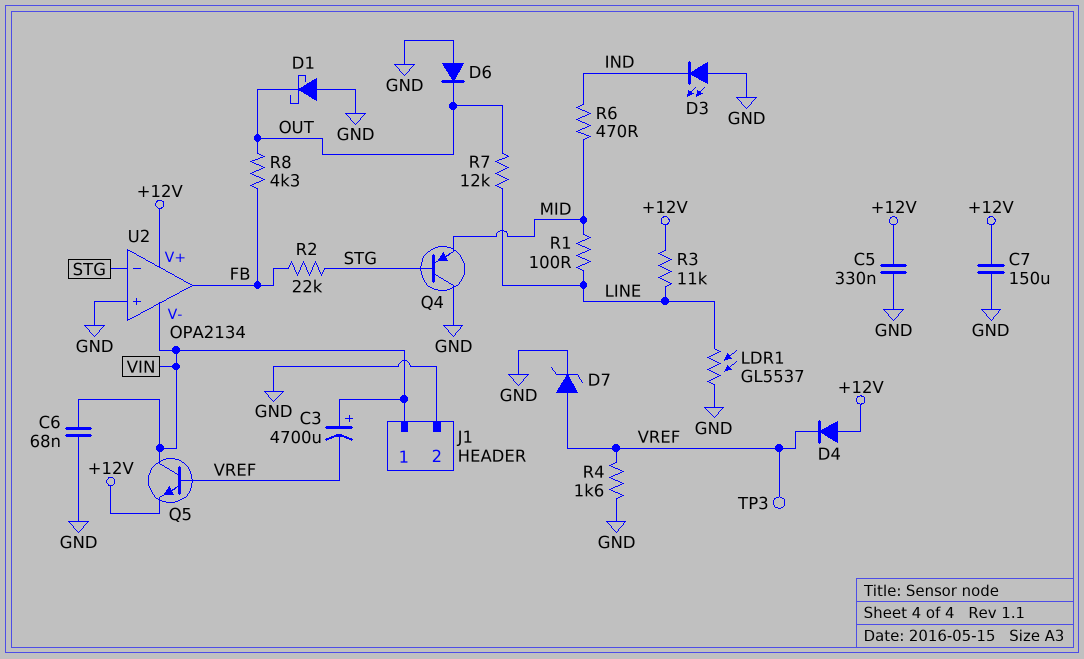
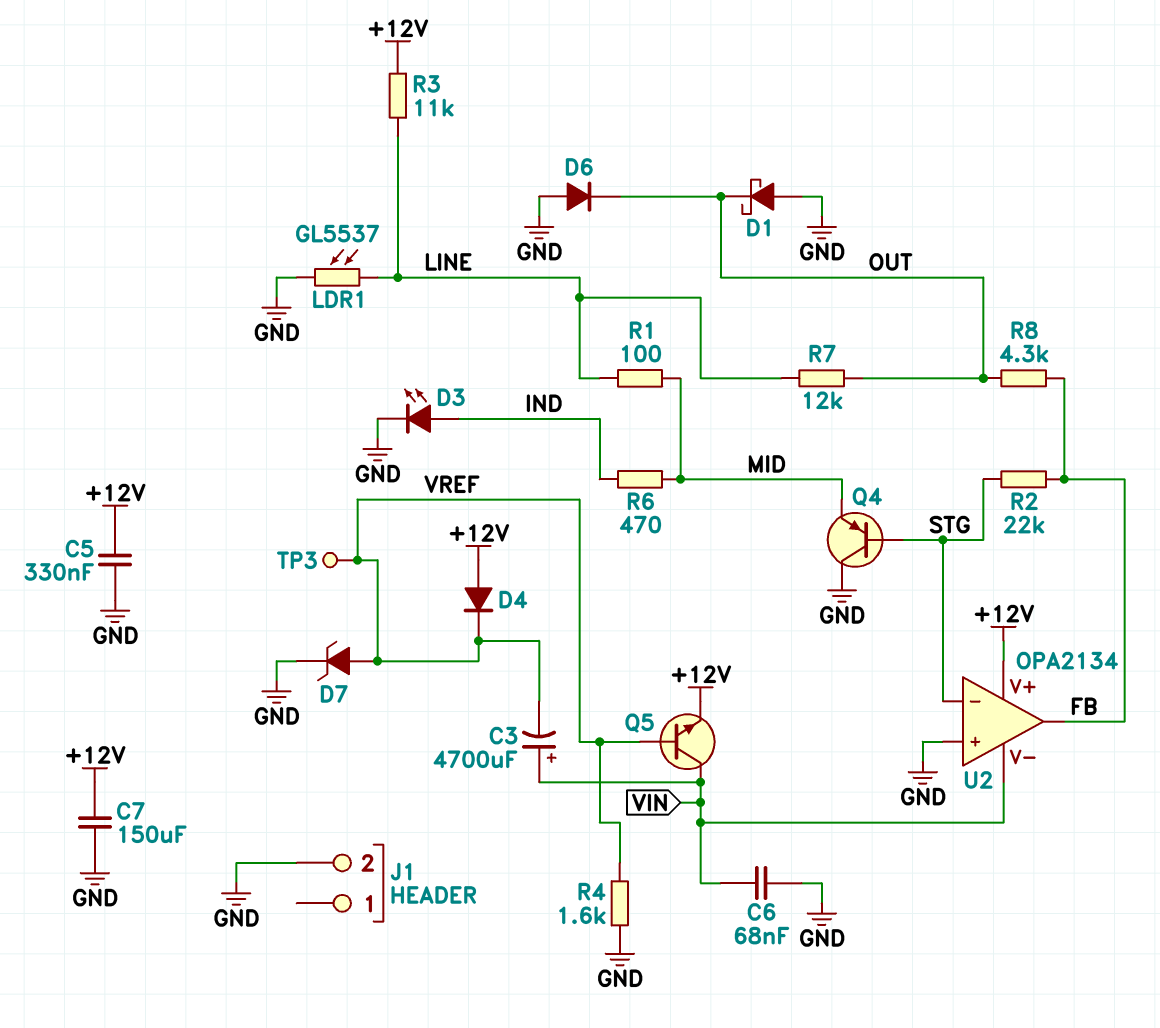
D3: LED (A GND, K IND) -> LED (A IND, K GND)
J1 pin 1: VIN -> none

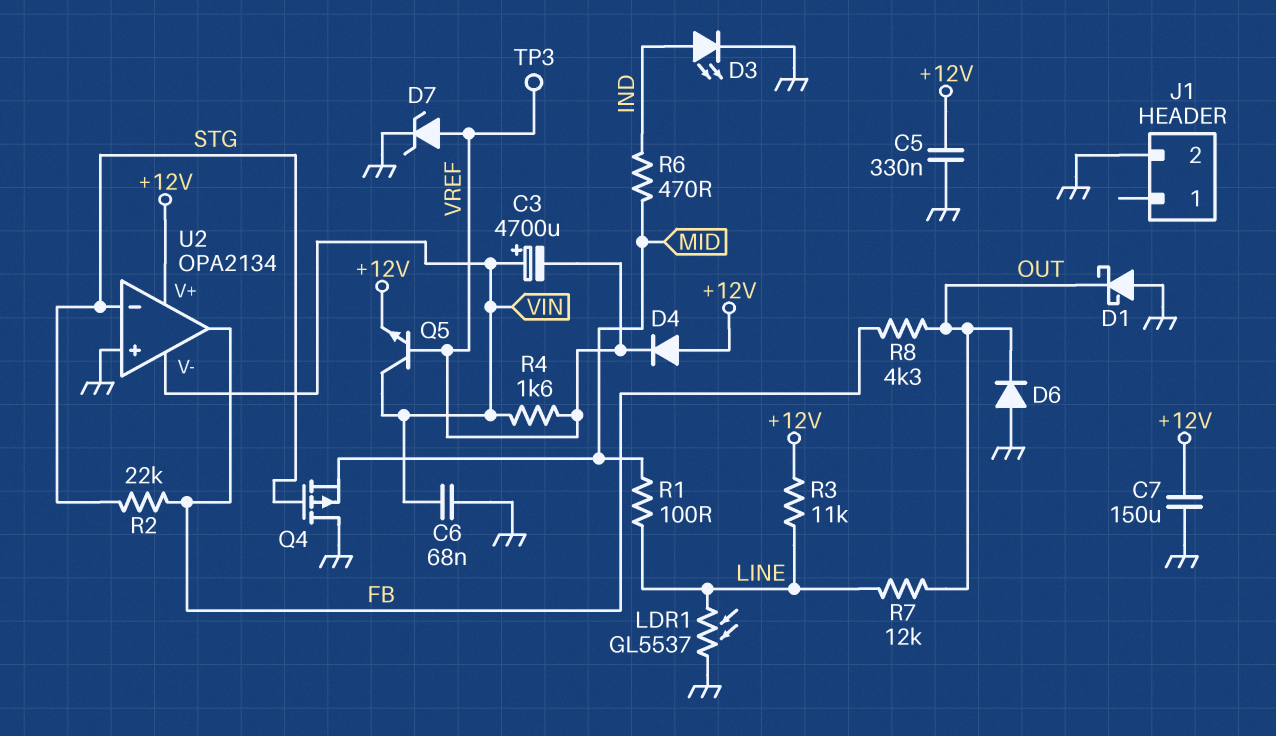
Q4: PNP (B STG, C GND, E MID) -> PMOS (G STG, D GND, S MID)
R4: 1.6k (GND, VREF) -> 1.6k (VIN, VREF)

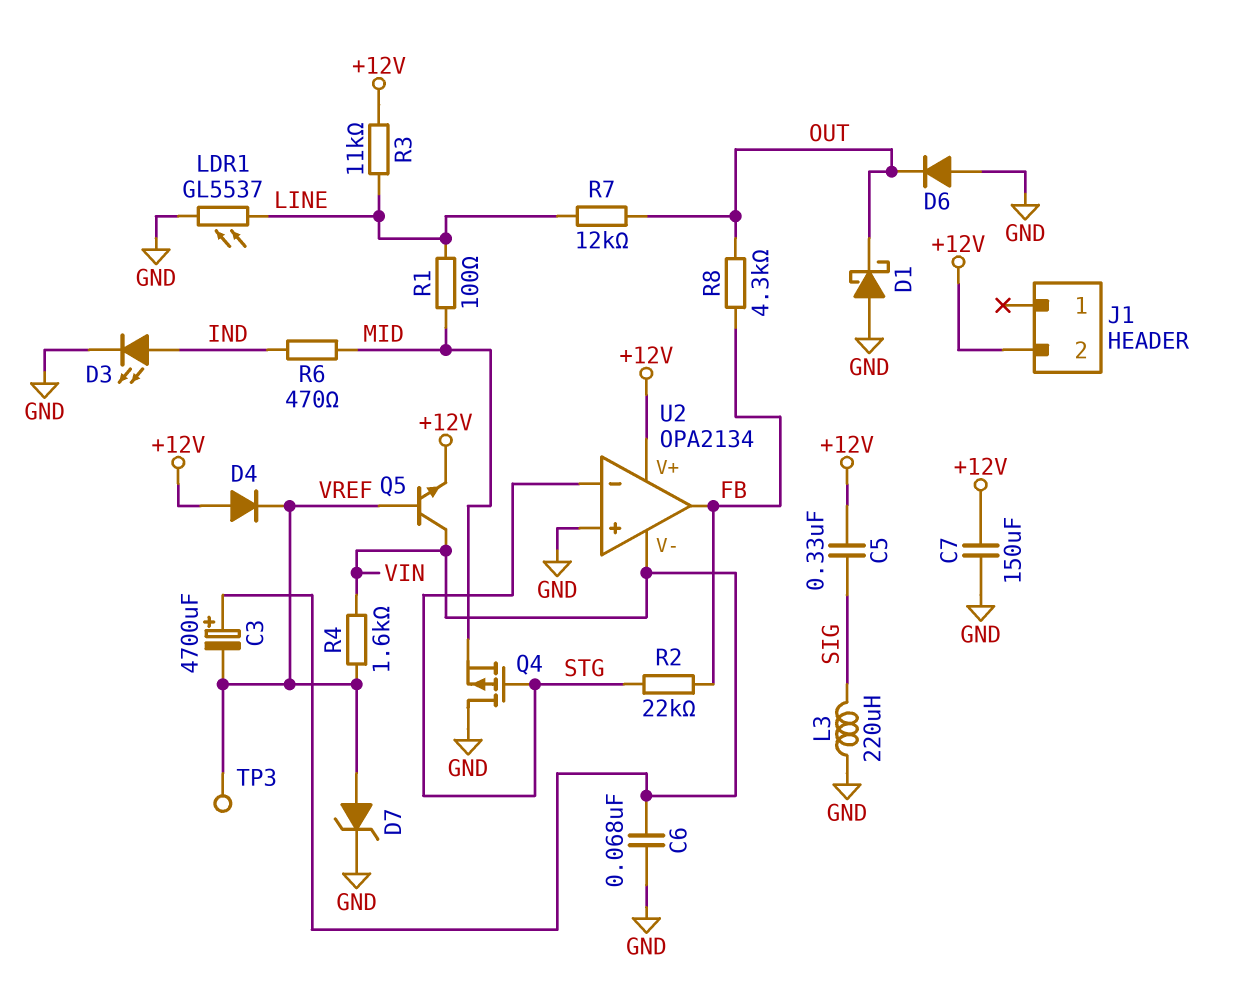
C5: 330nF (+12V, GND) -> 330nF (+12V, SIG)
J1 pin 2: GND -> +12V
L3: none -> 220uH (GND, SIG)

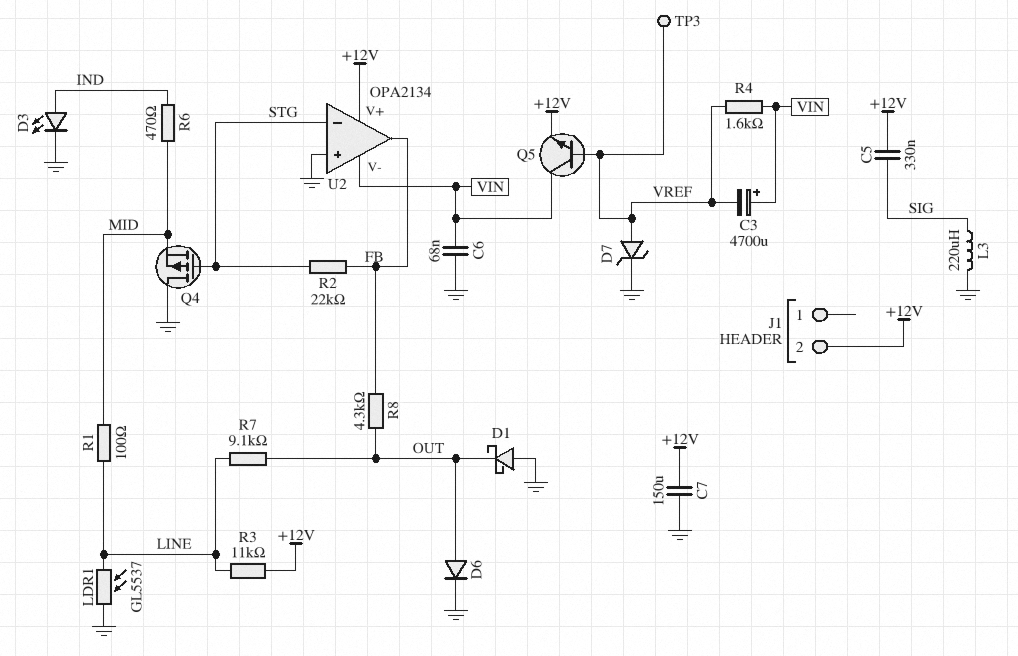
D4: diode (A +12V, K VREF) -> none
D6: diode (A GND, K OUT) -> diode (A OUT, K GND)
R7: 12k (LINE, OUT) -> 9.1k (LINE, OUT)

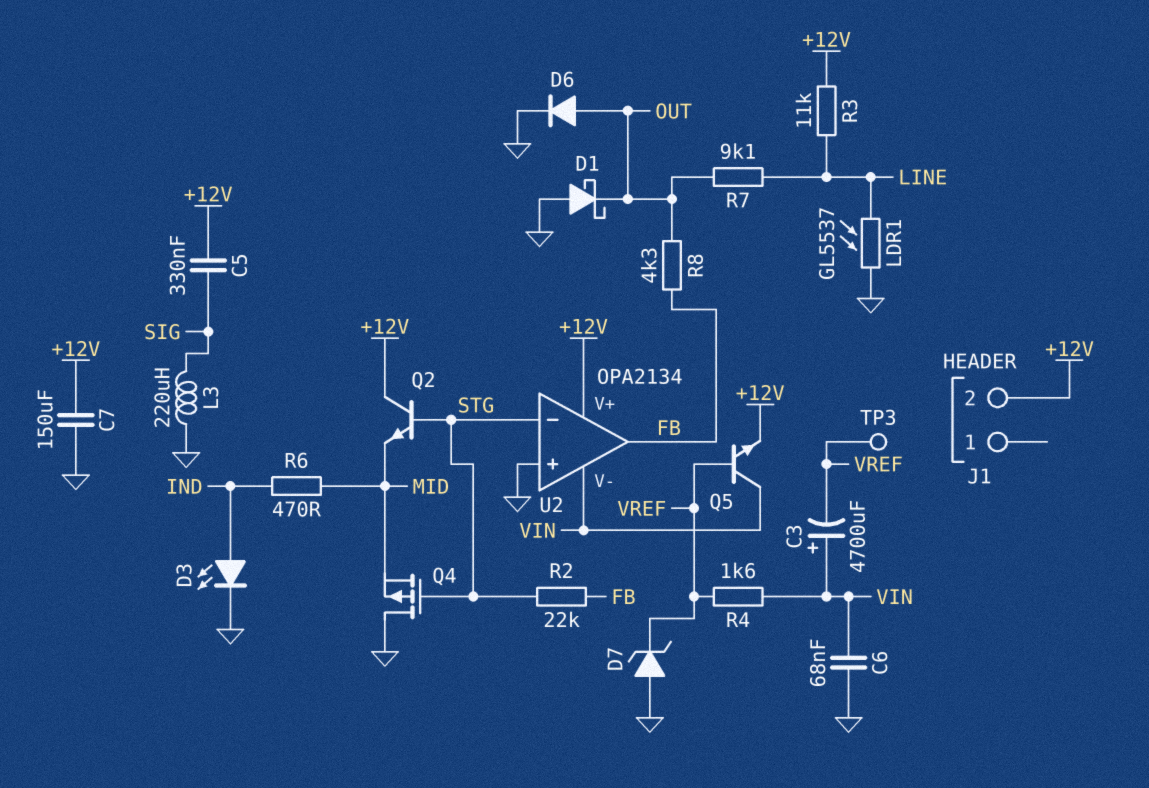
D7: zener (A VREF, K GND) -> zener (A GND, K VREF)
Q2: none -> NPN (B STG, C +12V, E MID)
R1: 100 (LINE, MID) -> none

